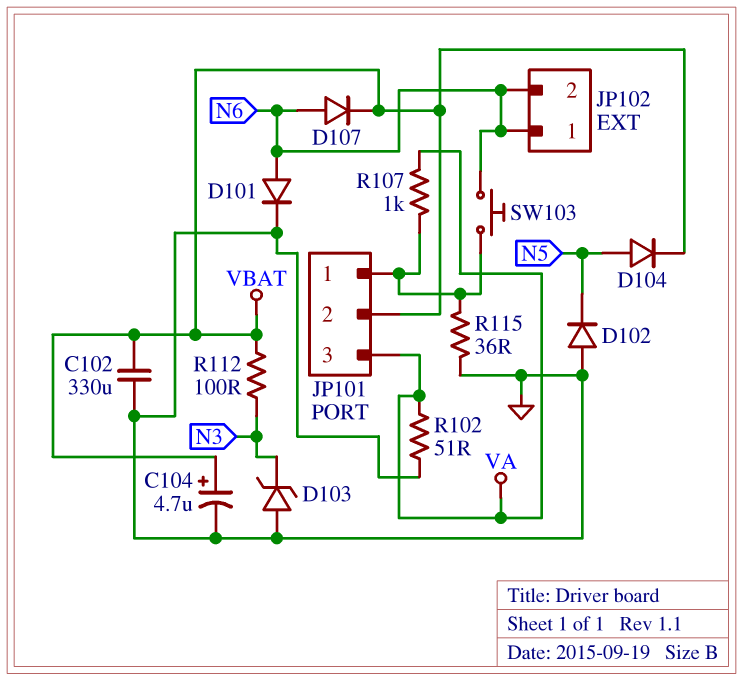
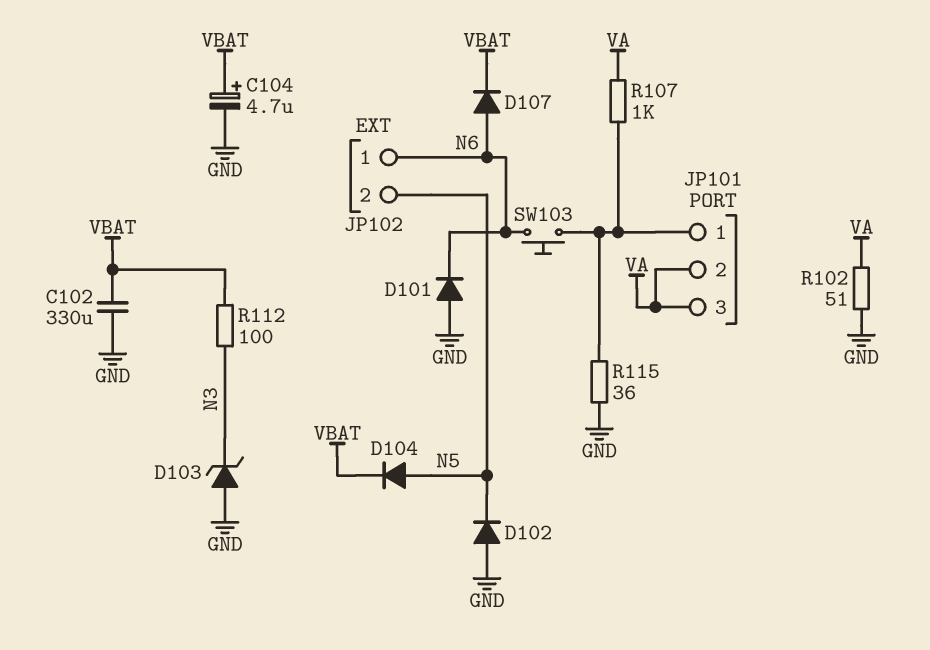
D101: diode (A N6, K GND) -> diode (A GND, K N6)
JP101 pin 2: VBAT -> VA
JP102 pin 2: N6 -> N5

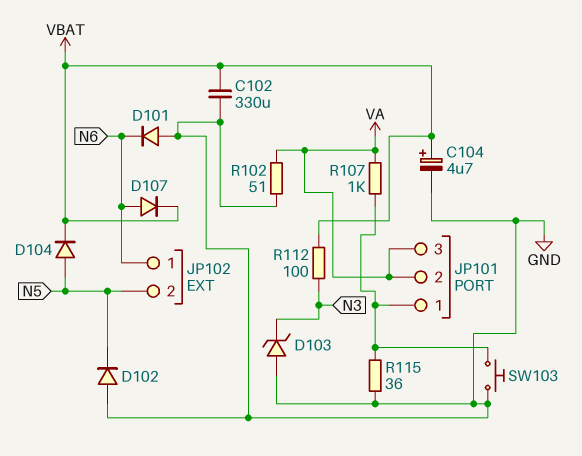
SW103: button (JP101/1, N6) -> button (GND, JP101/1)

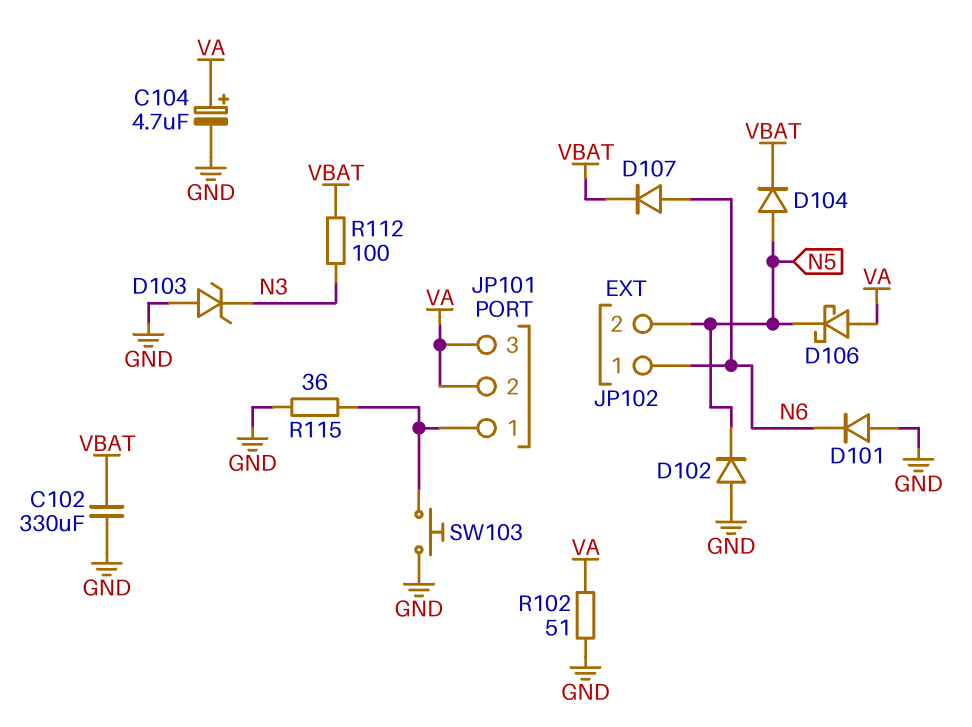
C104: 4.7uF (plus VBAT, minus GND) -> 4.7uF (plus VA, minus GND)
D106: none -> schottky (A VA, K N5)
R107: 1k (JP101/1, VA) -> none

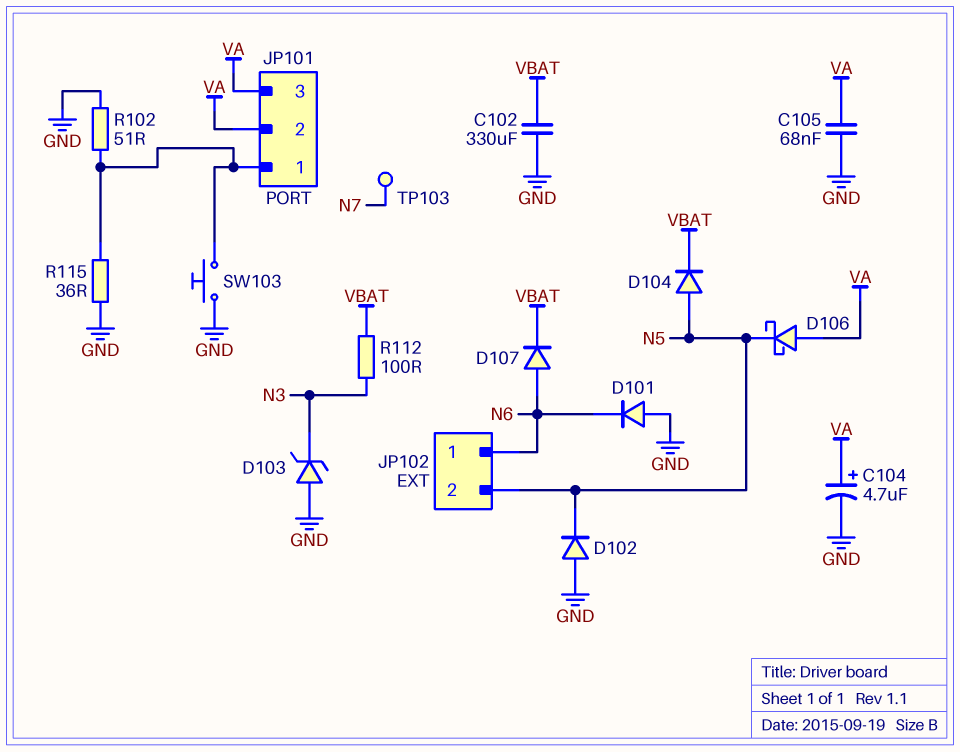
C105: none -> 68nF (GND, VA)
R102: 51 (GND, VA) -> 51 (GND, JP101/1)
TP103: none -> test point (N7)

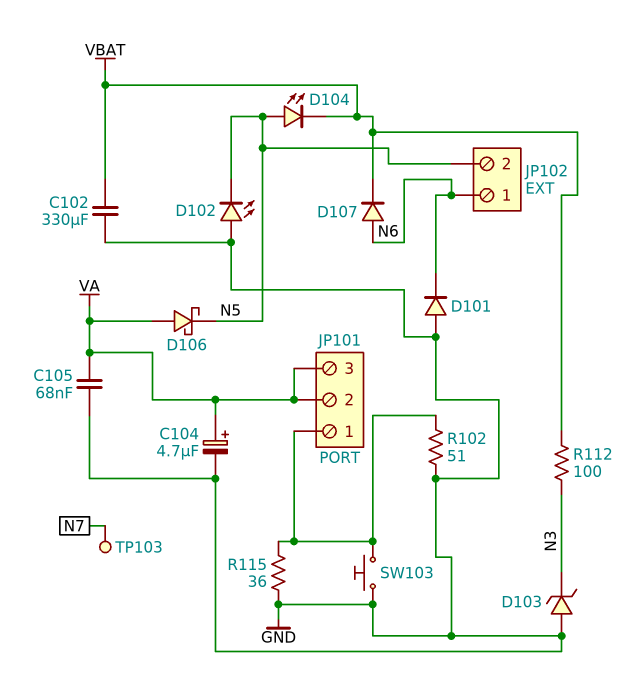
D102: diode (A GND, K N5) -> LED (A GND, K N5)
D104: diode (A N5, K VBAT) -> LED (A N5, K VBAT)

